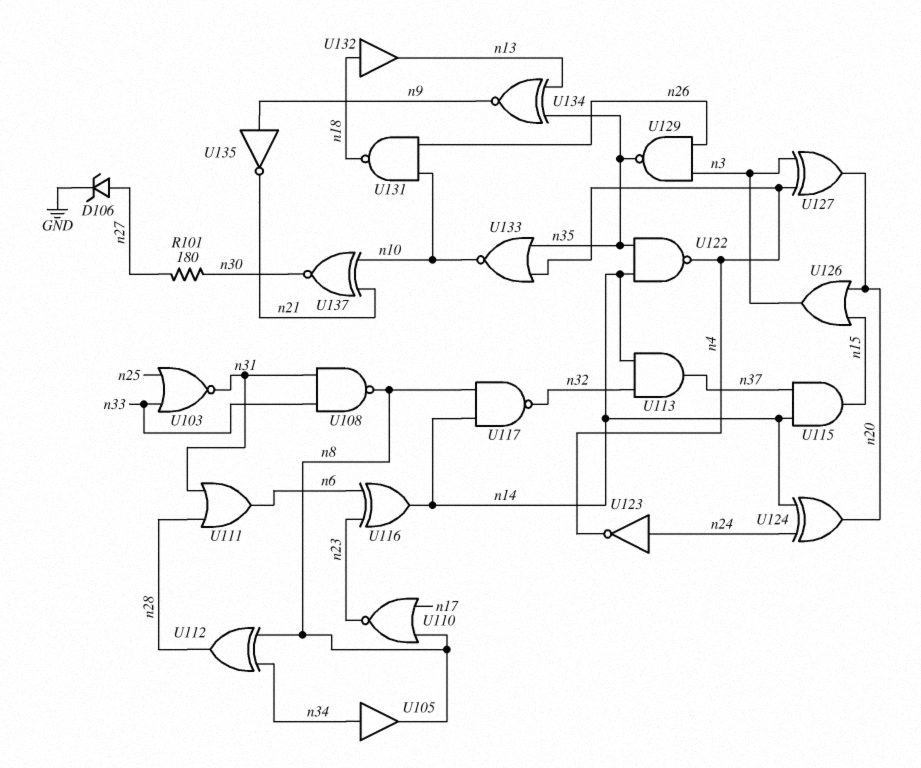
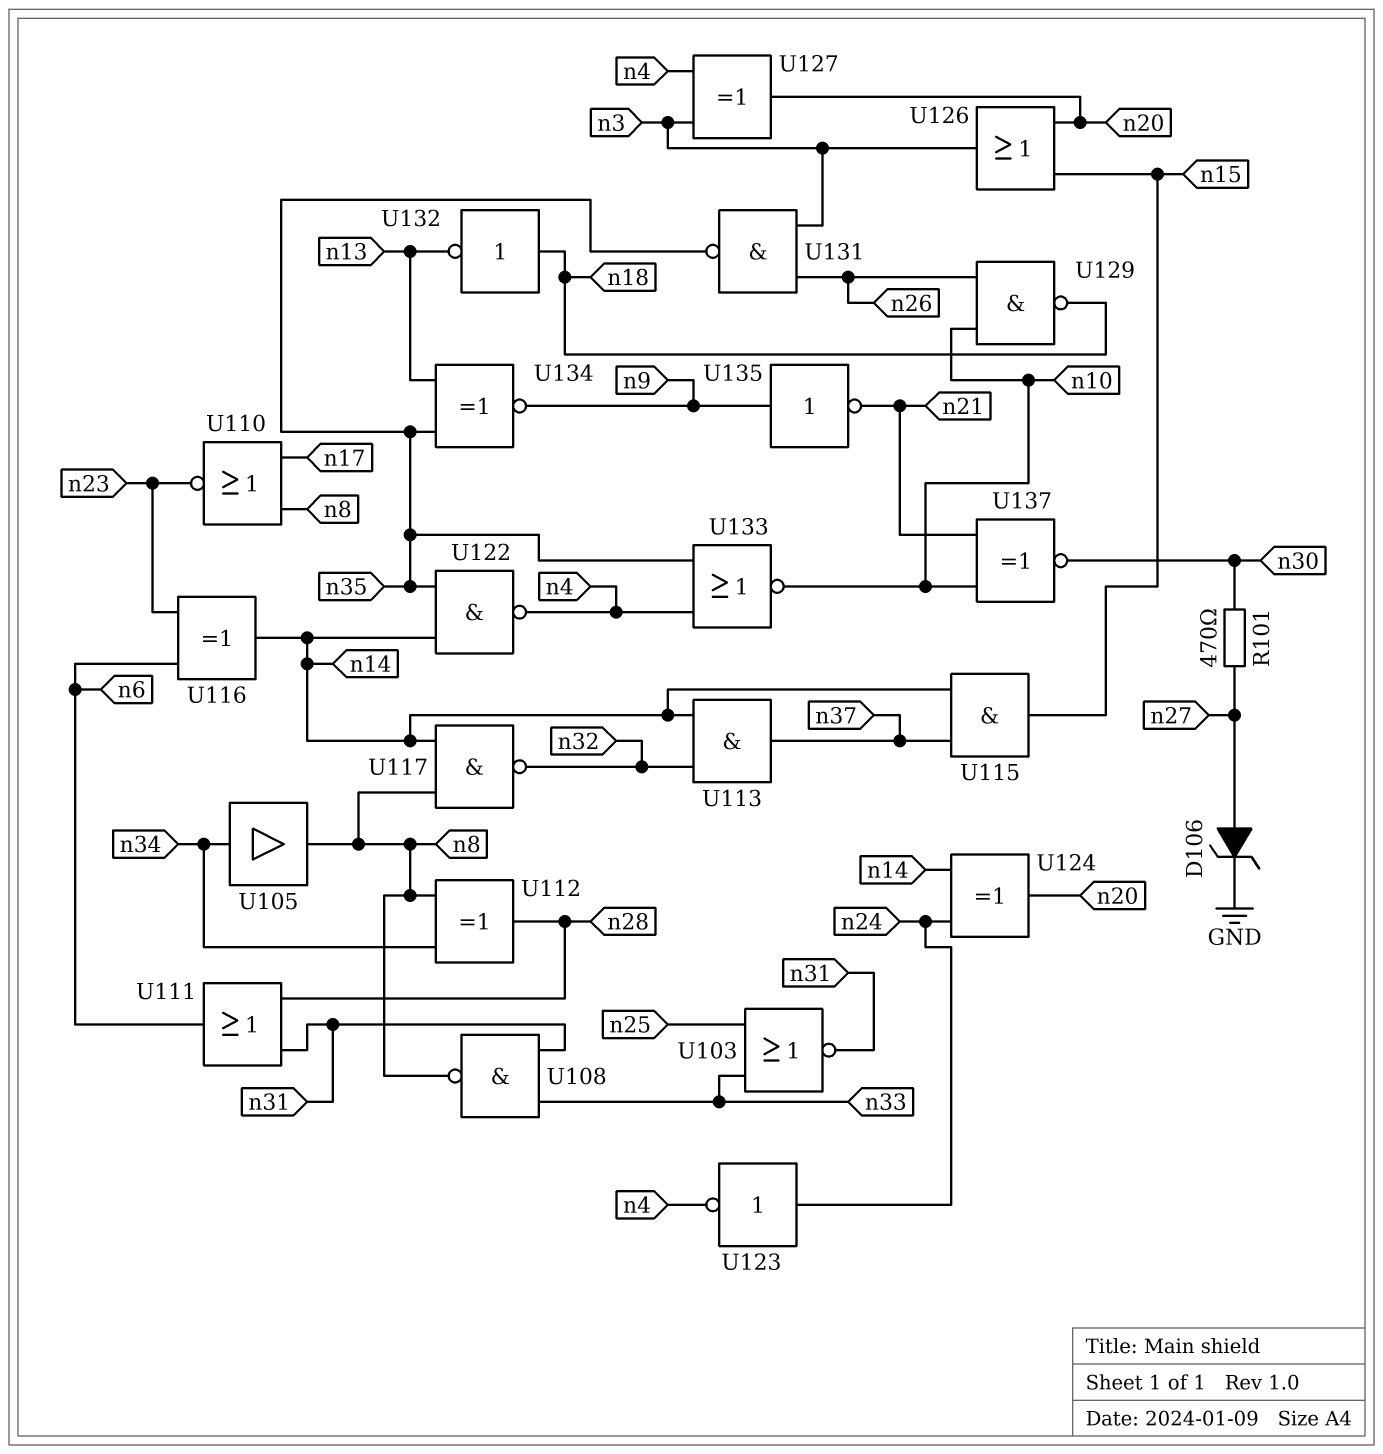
R101: 180 (n27, n30) -> 470 (n27, n30)
U129: NAND (in n3, in n26, out n35) -> NAND (in n10, in n26, out n18)
U131: NAND (in n10, in n26, out n18) -> NAND (in n3, in n26, out n35)
U132: buffer (in n18, out n13) -> NOT (in n18, out n13)

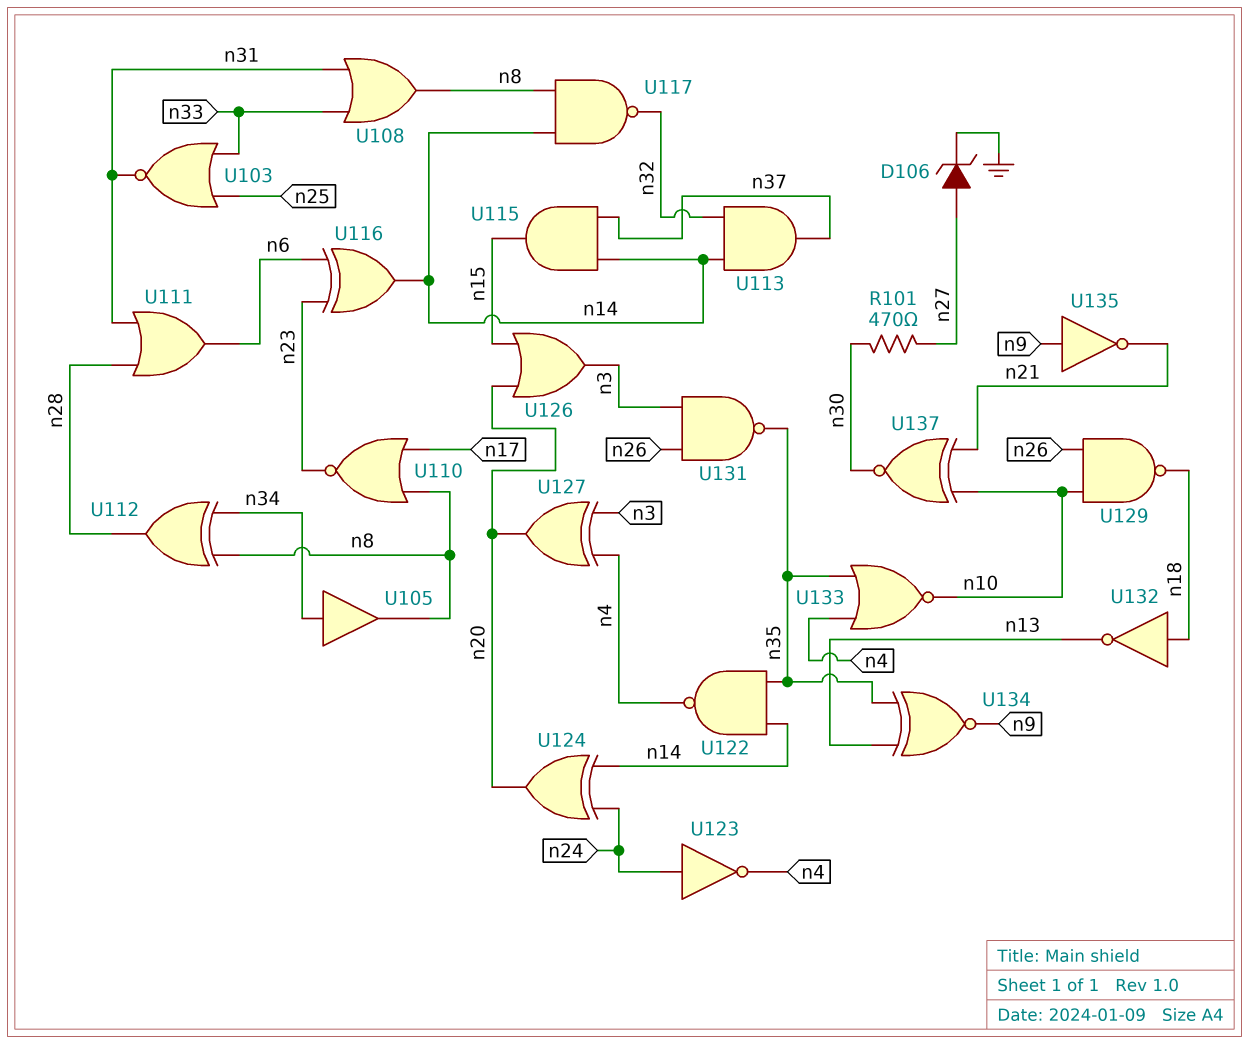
U108: NAND (in n31, in n33, out n8) -> OR (in n31, in n33, out n8)

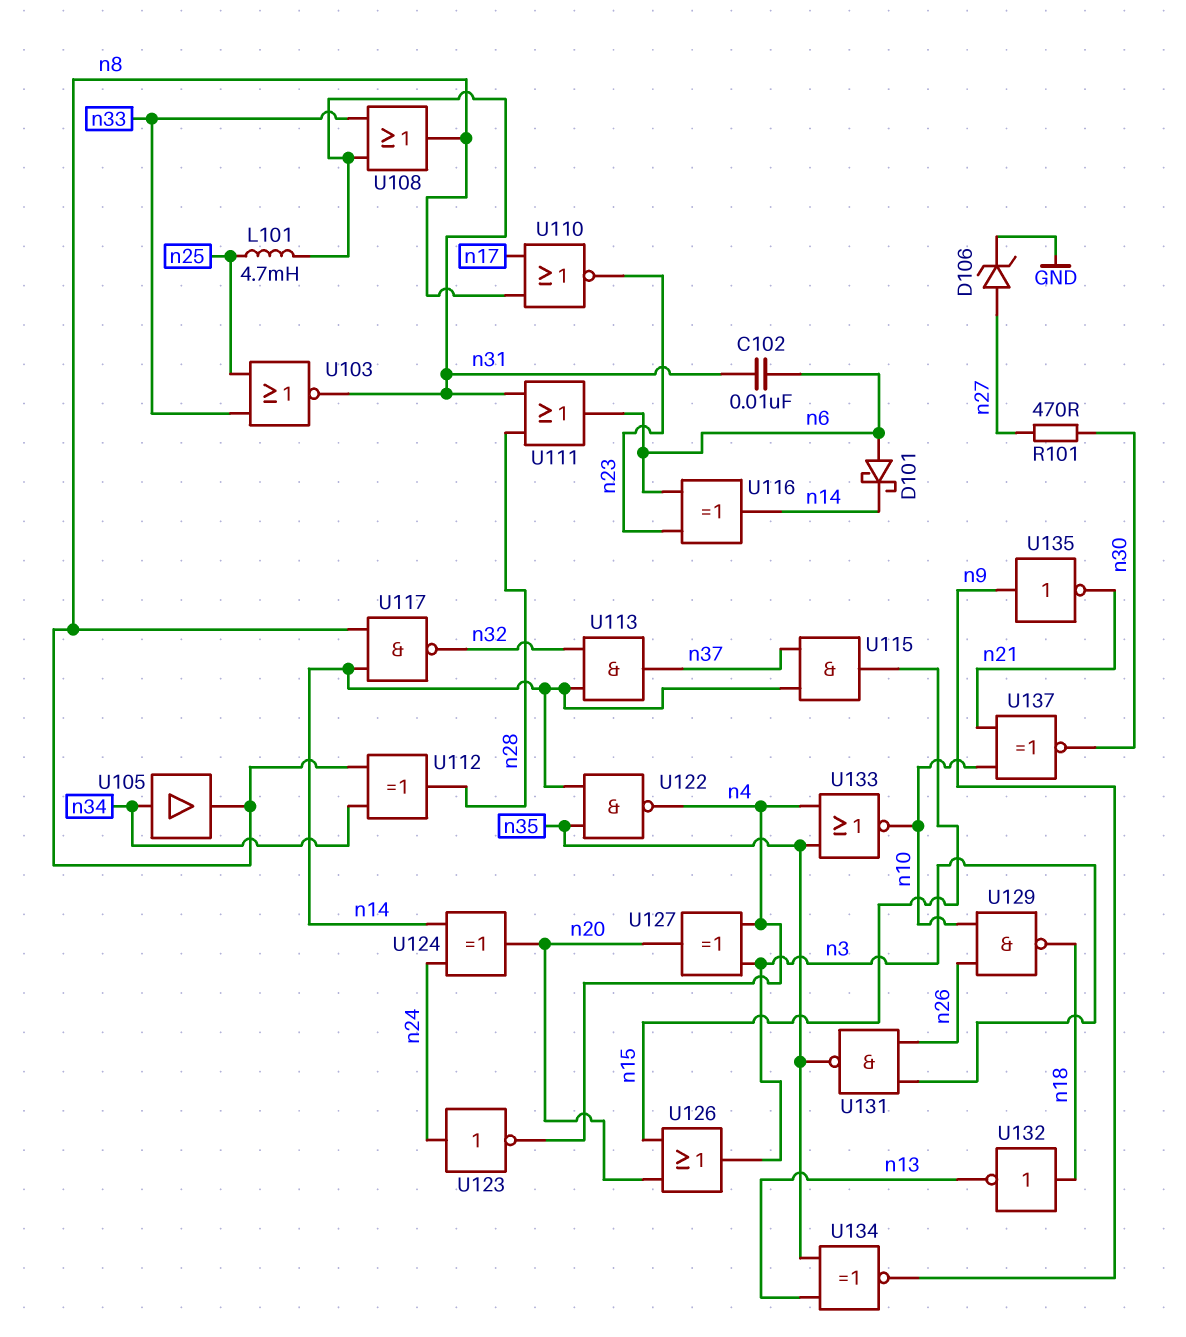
C102: none -> 10nF (n6, n31)
D101: none -> schottky (A n6, K n14)
L101: none -> 4.7mH (n25, n31)

